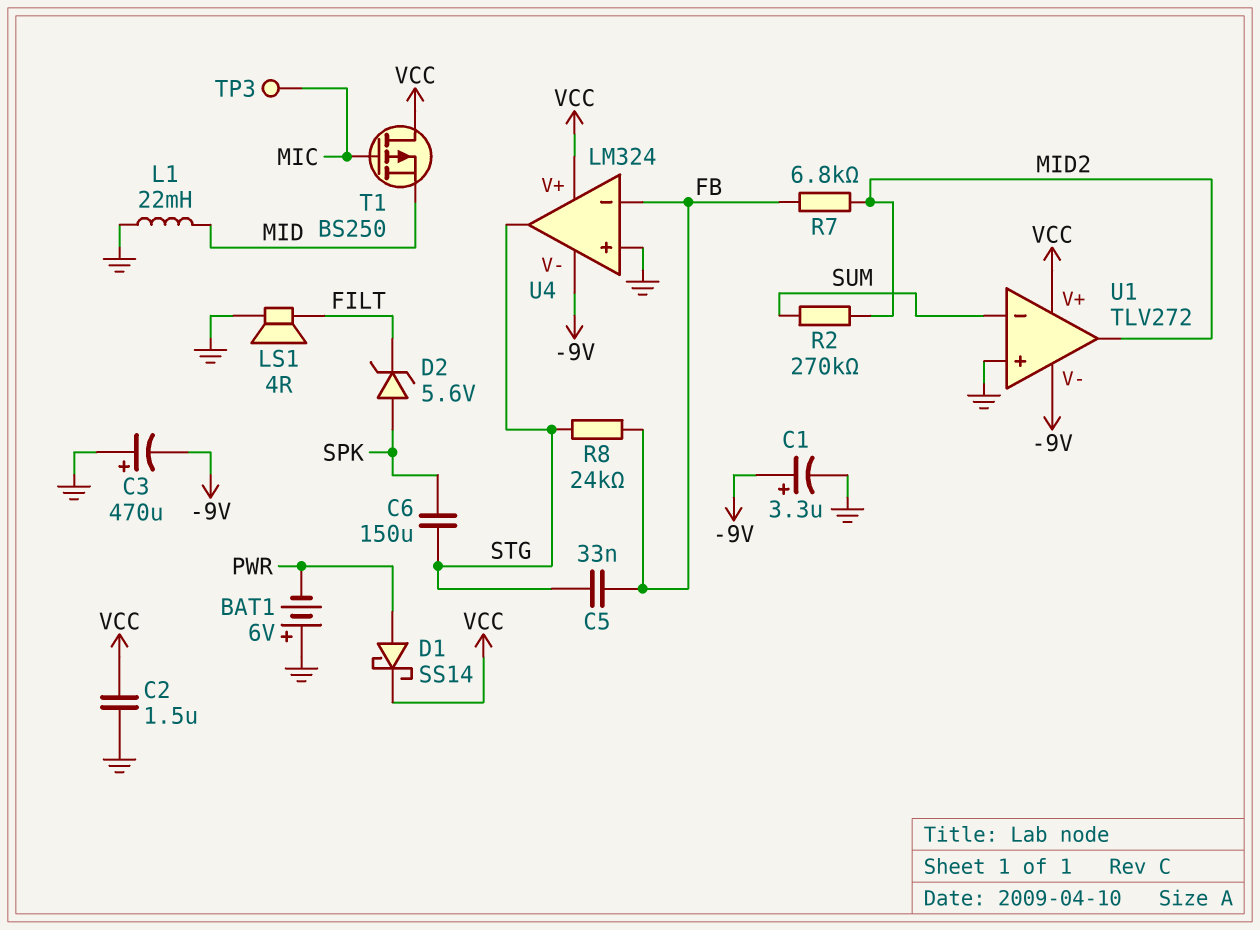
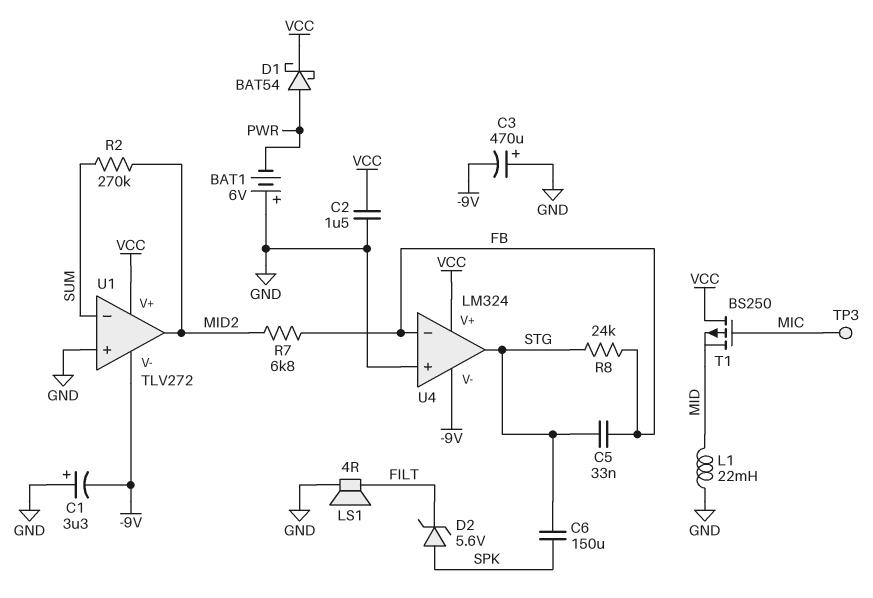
C1: 3.3uF (plus -9V, minus GND) -> 3.3uF (plus GND, minus -9V)
D1: schottky SS14 (A PWR, K VCC) -> schottky BAT54 (A PWR, K VCC)

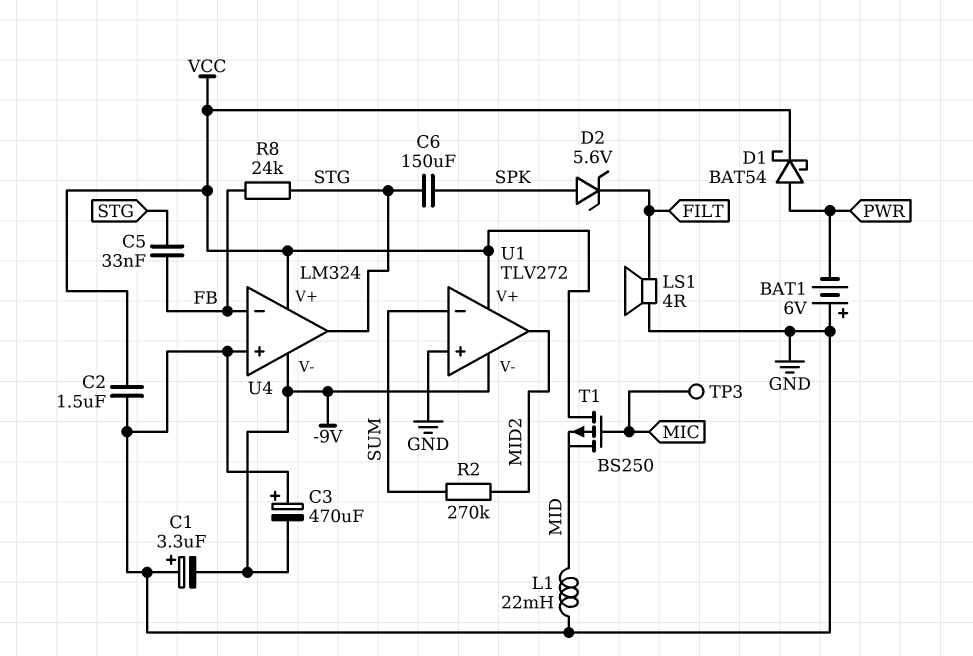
R7: 6.8k (FB, MID2) -> none

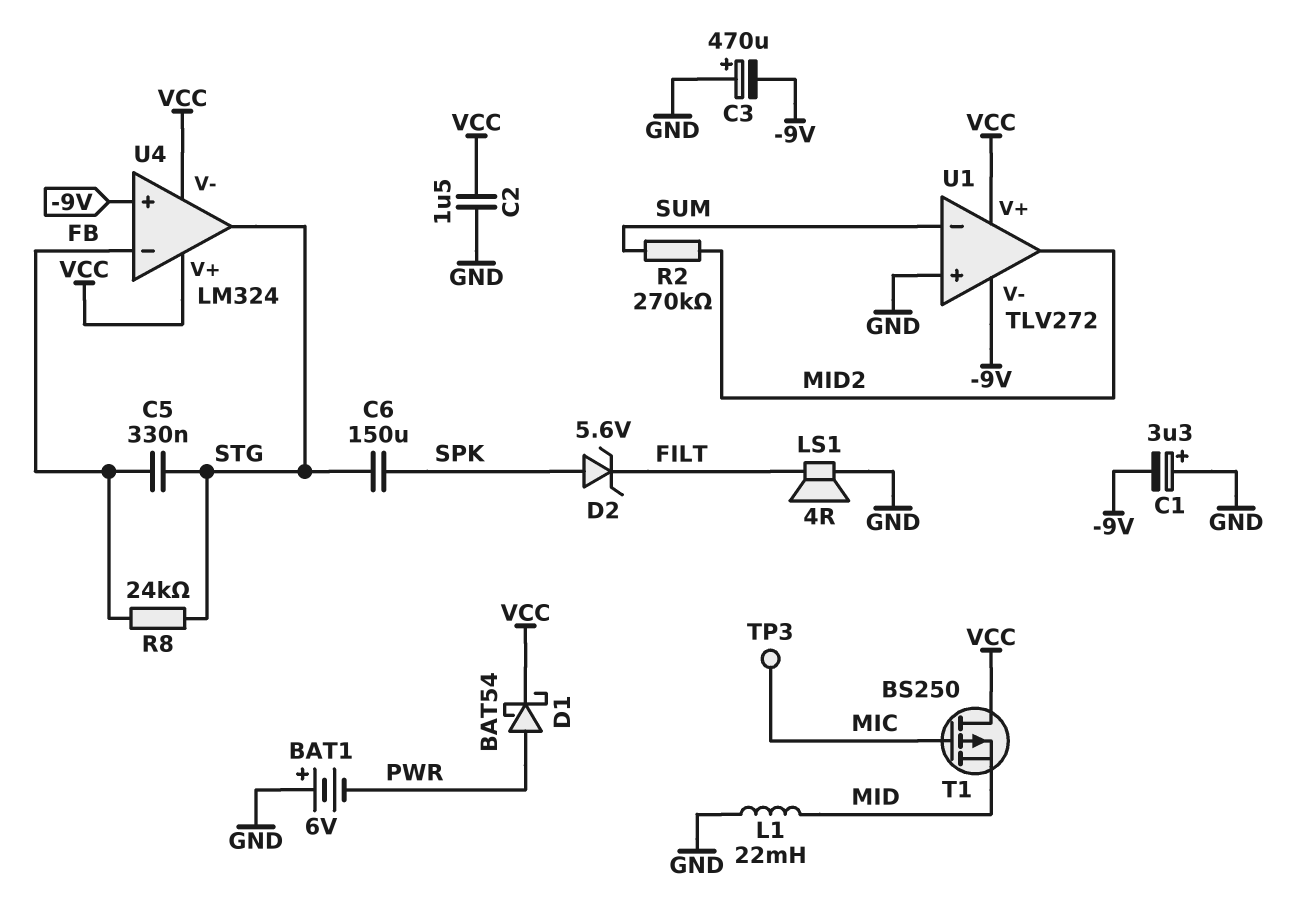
C5: 33nF (FB, STG) -> 330nF (FB, STG)
U4 pin V-: -9V -> VCC
U4 pin in+: GND -> -9V

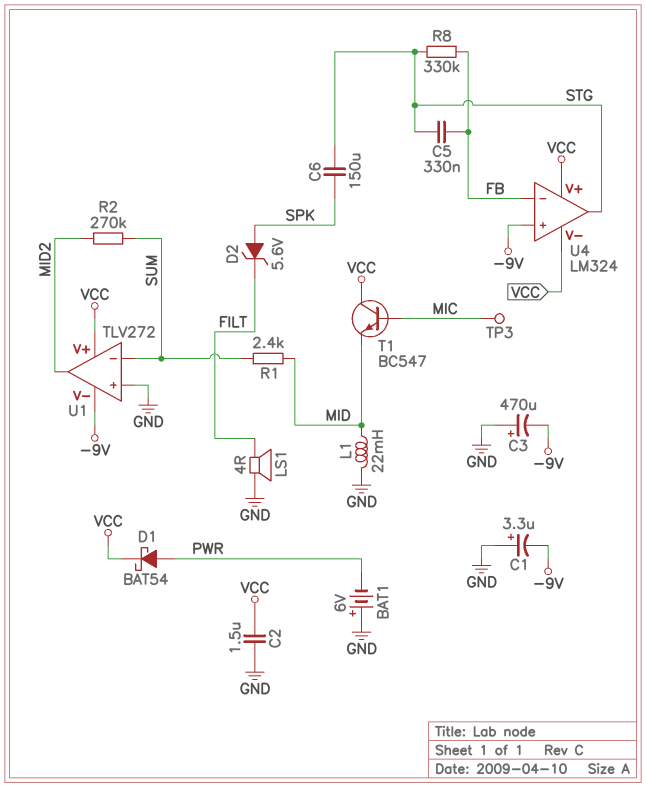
R1: none -> 2.4k (MID, SUM)
R8: 24k (FB, STG) -> 330k (FB, STG)
T1: PMOS BS250 (G MIC, D VCC, S MID) -> NPN BC547 (B MIC, C VCC, E MID)

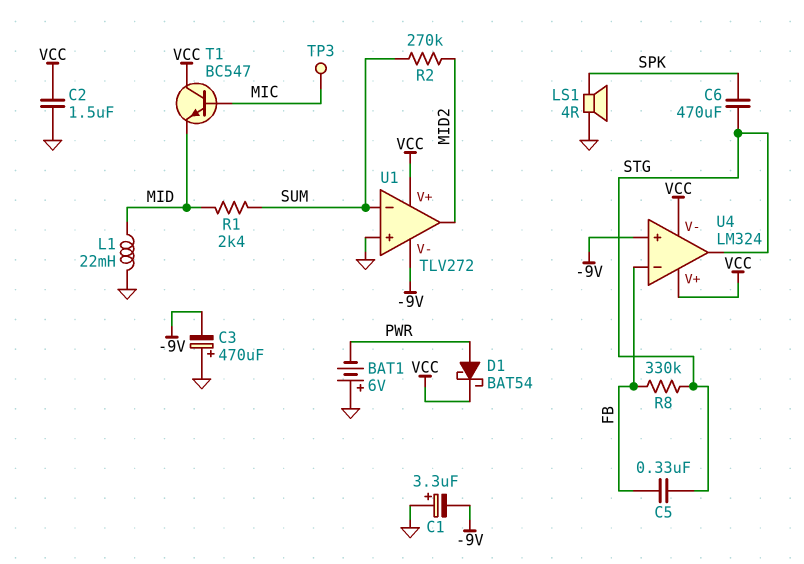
C6: 150uF (SPK, STG) -> 470uF (SPK, STG)
D2: zener 5.6V (A SPK, K FILT) -> none
LS1: speaker 4R (FILT, GND) -> speaker 4R (GND, SPK)

